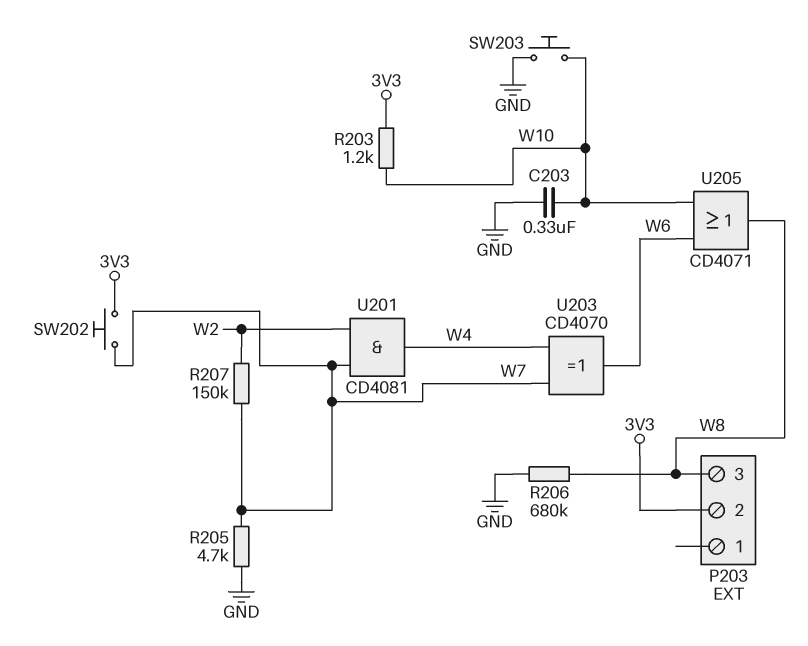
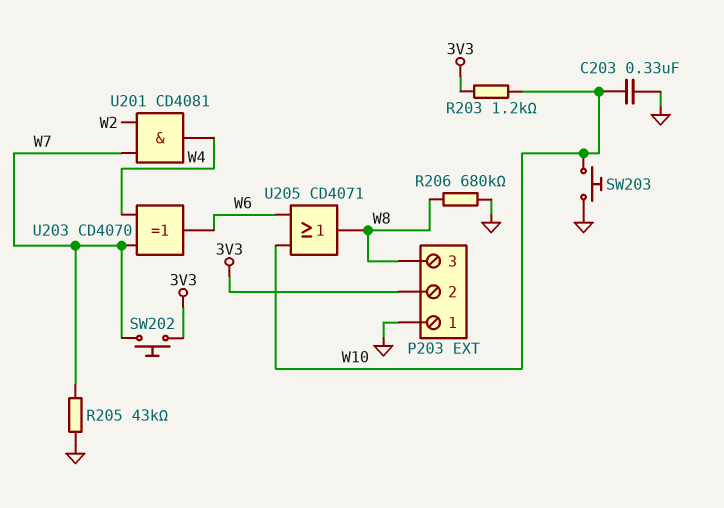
P203 pin 1: none -> GND
R205: 4.7k (GND, W7) -> 43k (GND, W7)
R207: 150k (W2, W7) -> none

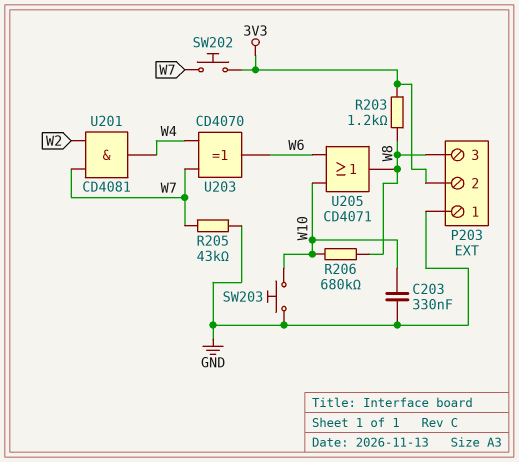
R203: 1.2k (3V3, W10) -> 1.2k (3V3, W8)
R206: 680k (GND, W8) -> 680k (W8, W10)

